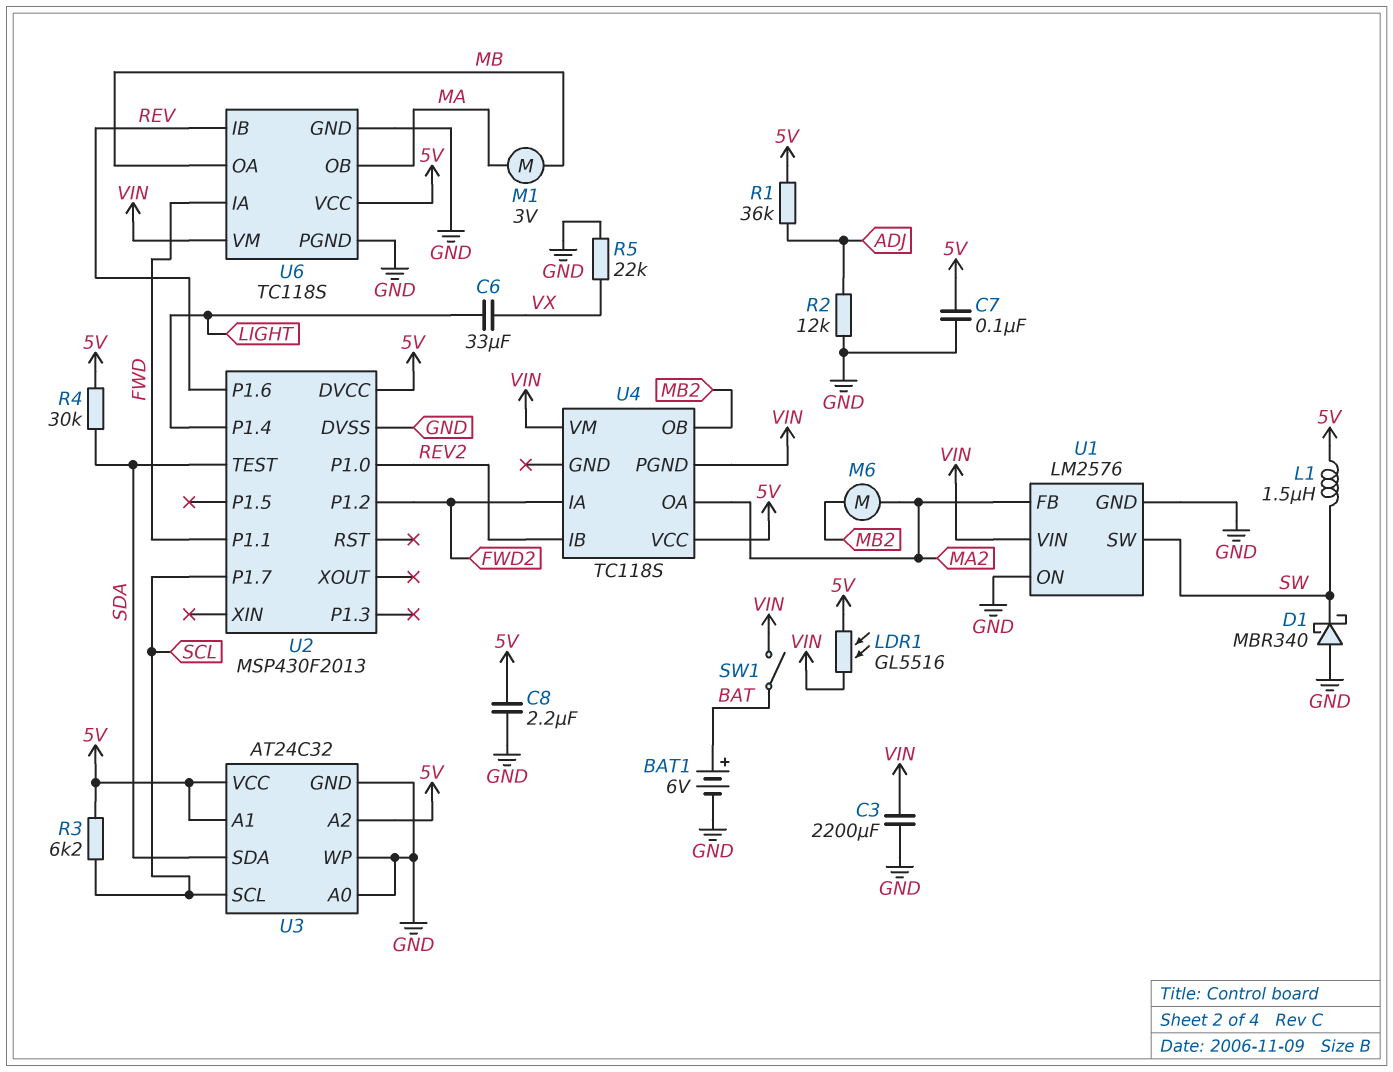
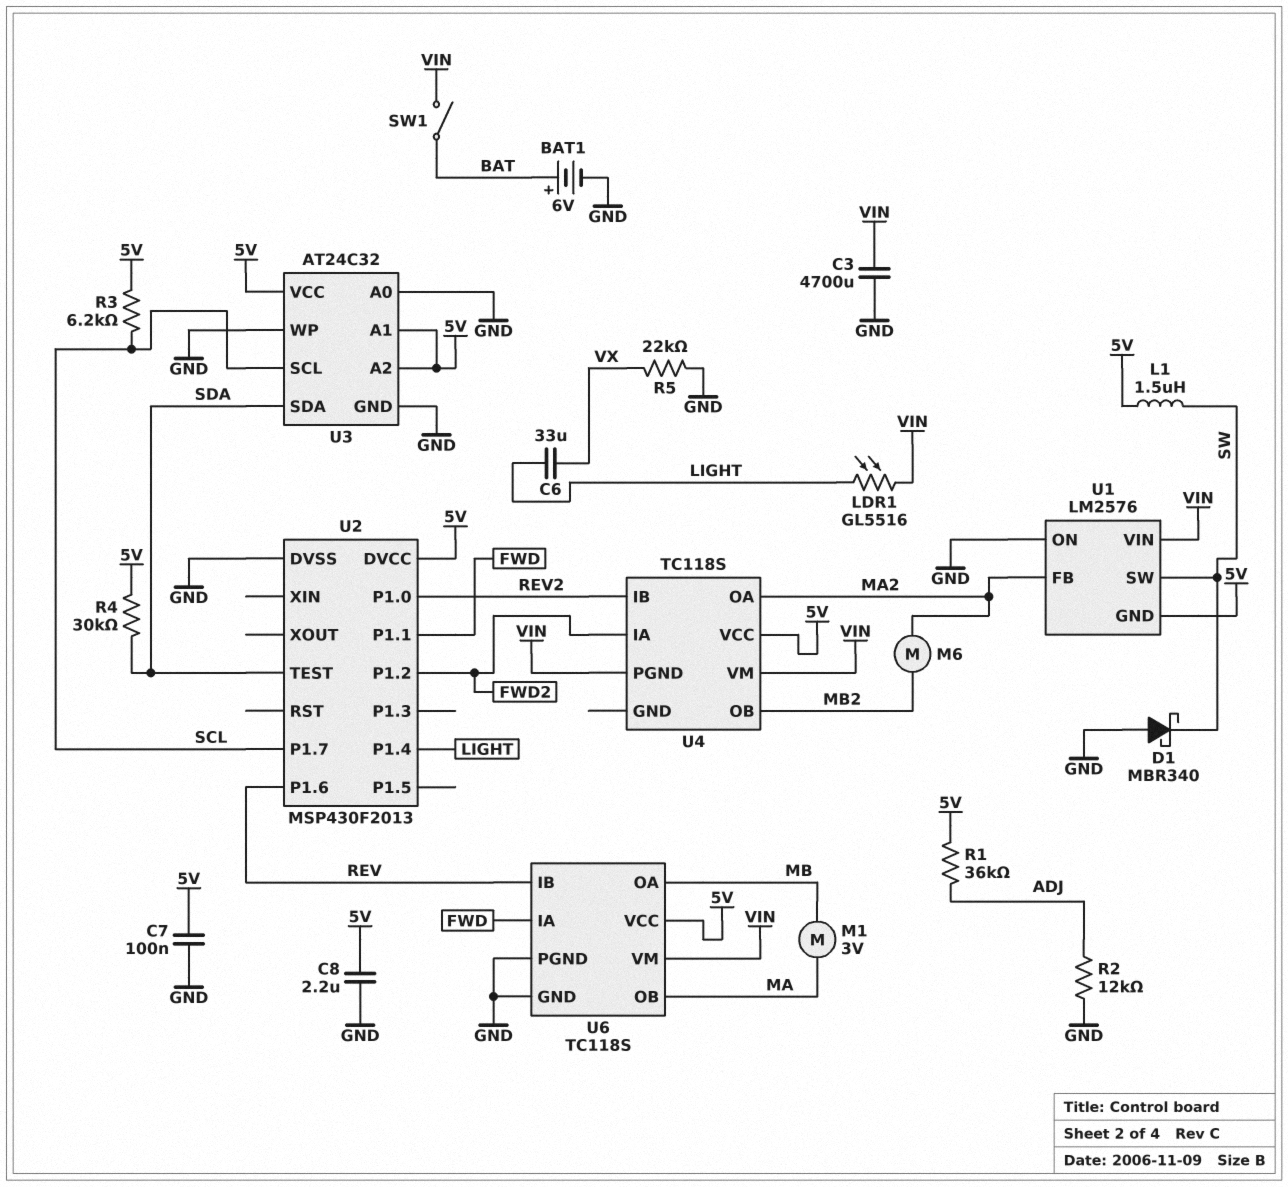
C3: 2200uF (GND, VIN) -> 4700uF (GND, VIN)
LDR1: GL5516 (5V, VIN) -> GL5516 (LIGHT, VIN)
U1 pin GND: GND -> 5V

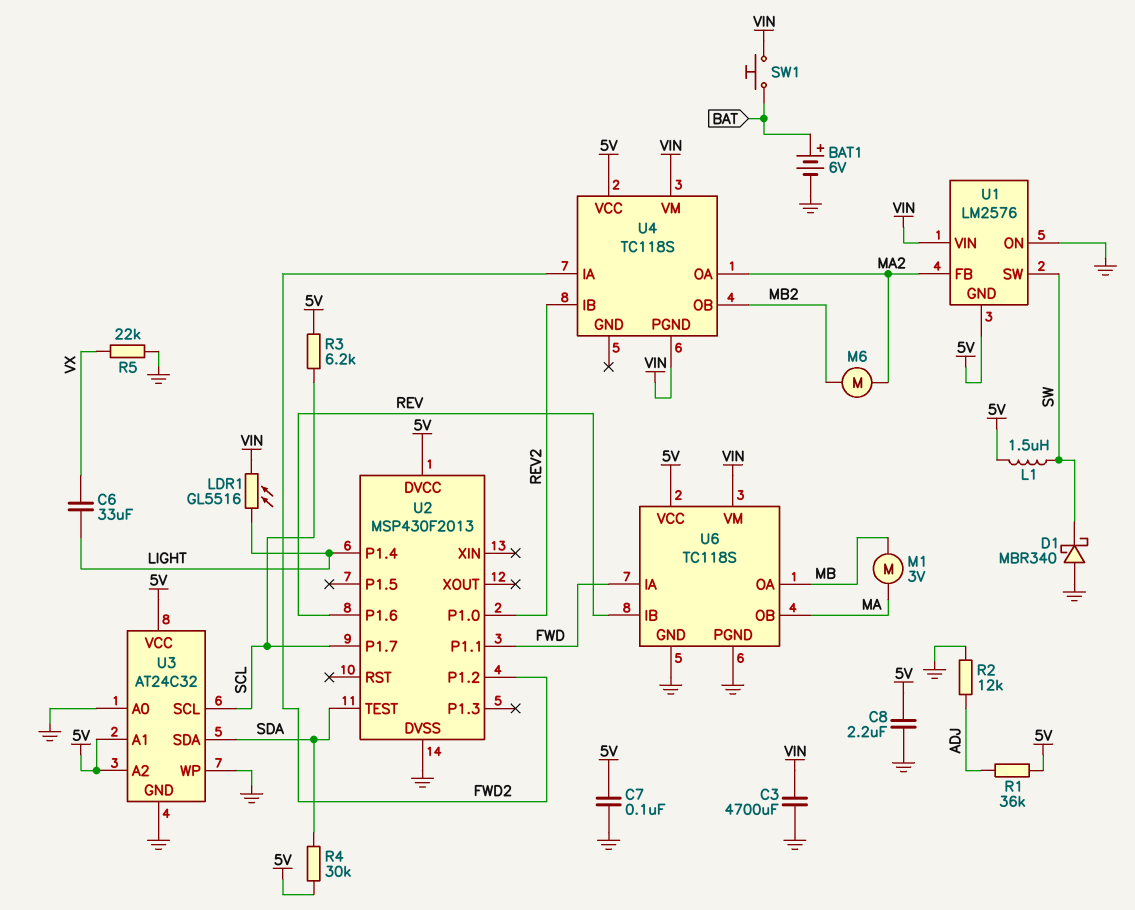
SW1: switch (BAT, VIN) -> button (BAT, VIN)

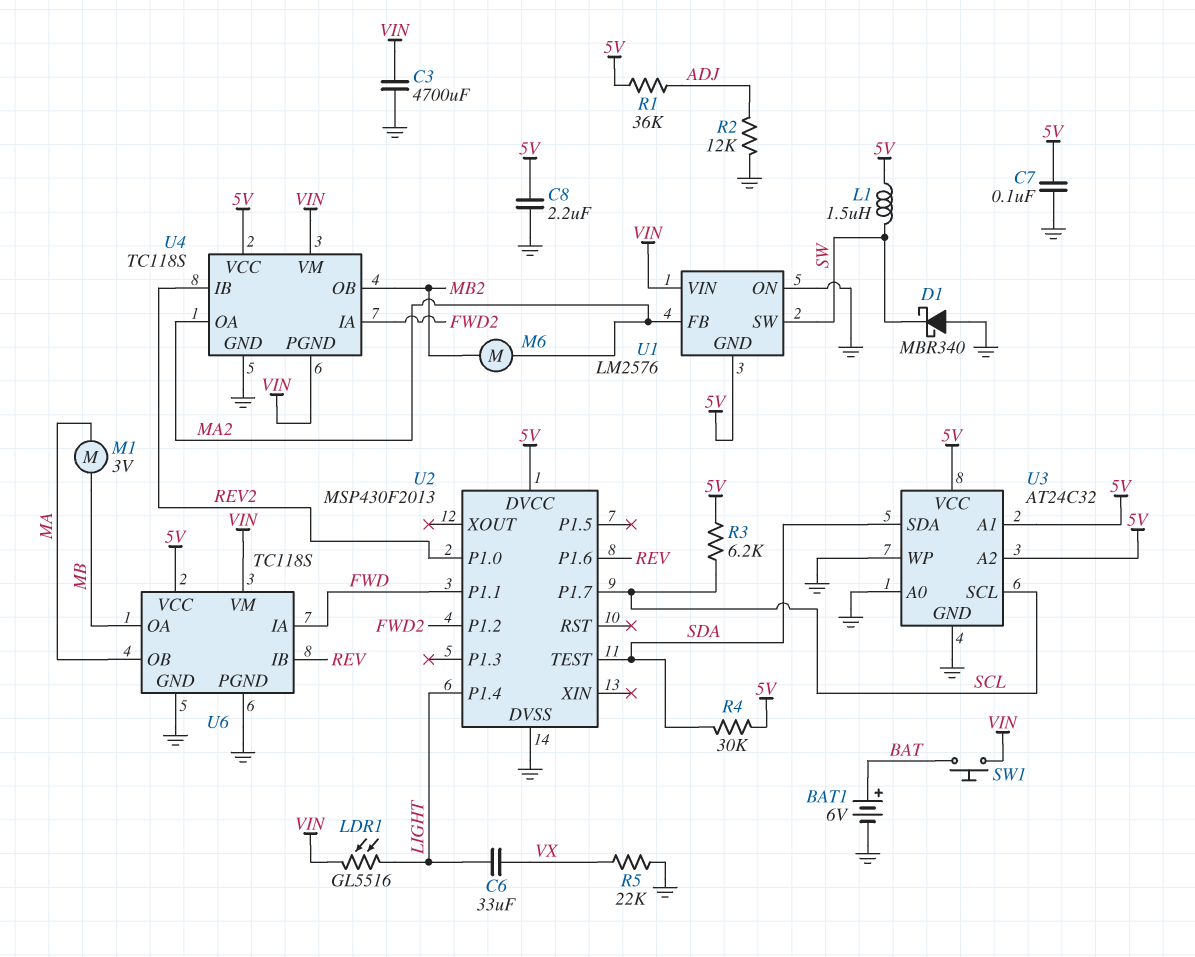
U4 pin GND: none -> GND

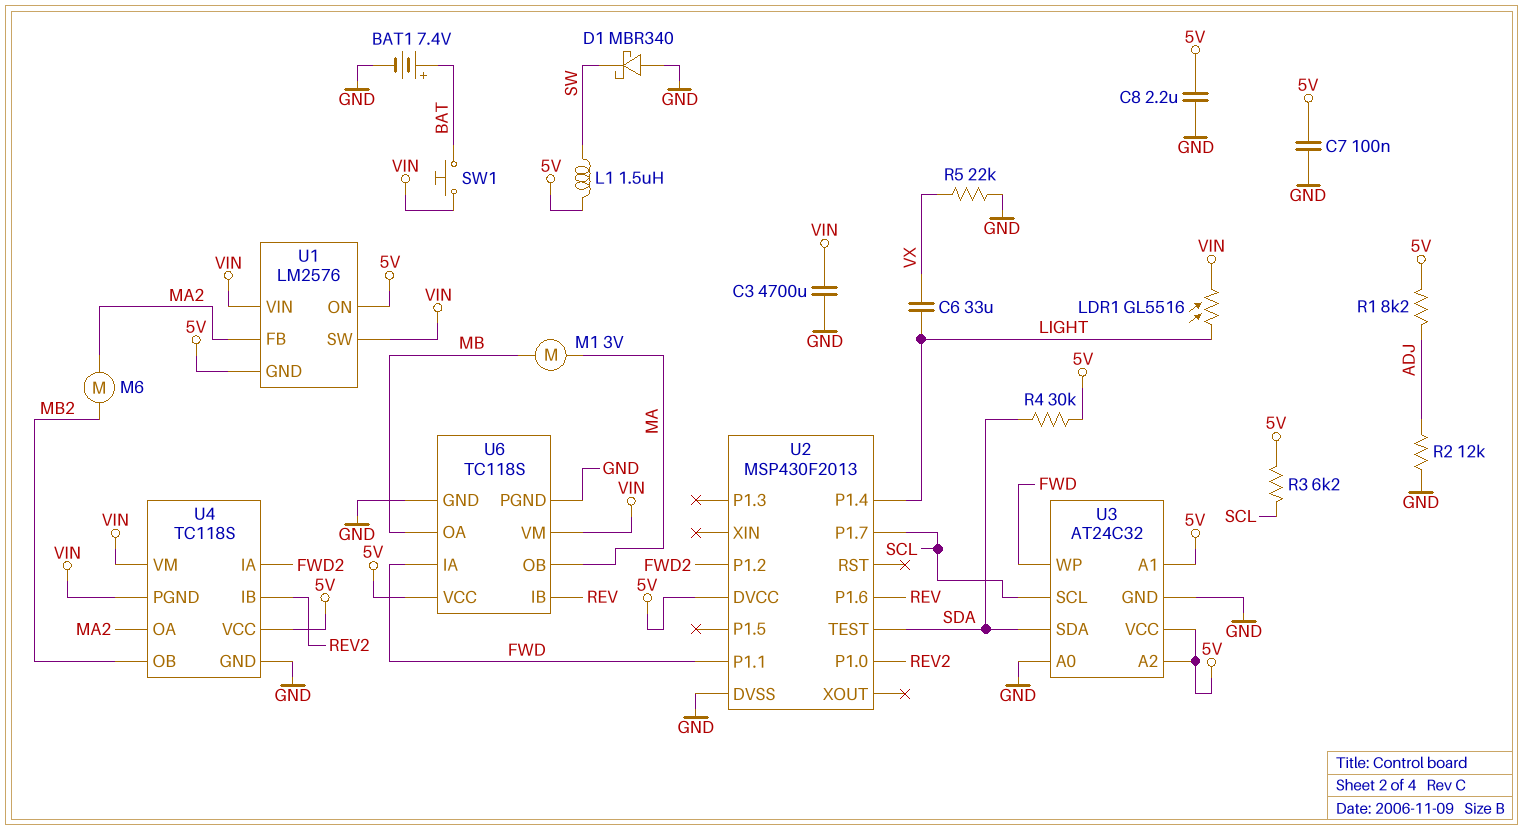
BAT1: 6V (plus BAT, minus GND) -> 7.4V (plus BAT, minus GND)
R1: 36k (5V, ADJ) -> 8.2k (5V, ADJ)
U1 pin ON: GND -> 5V
U1 pin SW: SW -> VIN
U3 pin WP: GND -> FWD

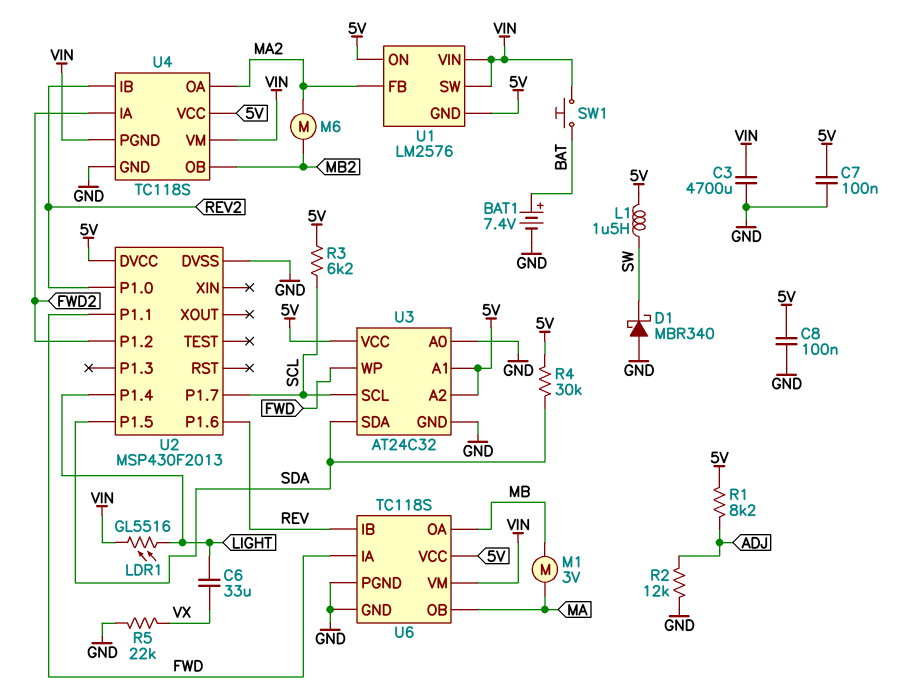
C8: 2.2uF (5V, GND) -> 100nF (5V, GND)
U2 pin P1.5: none -> SDA
U2 pin TEST: SDA -> none

